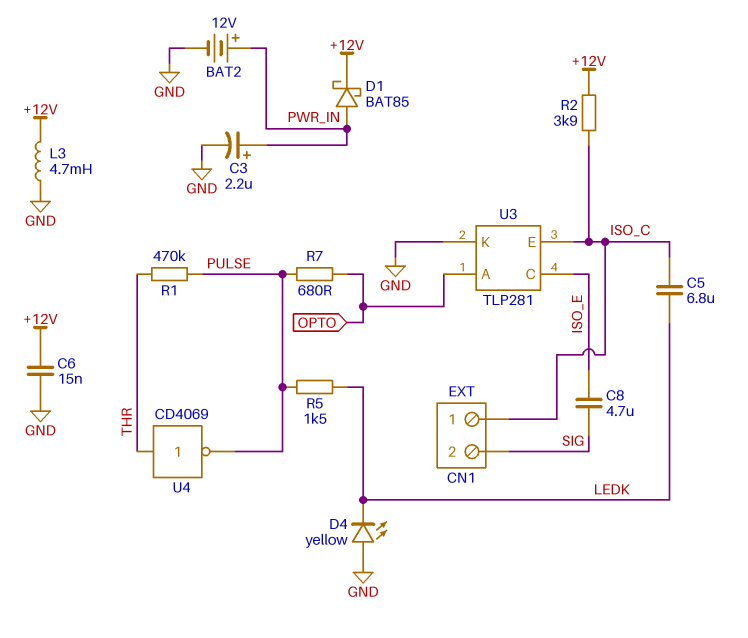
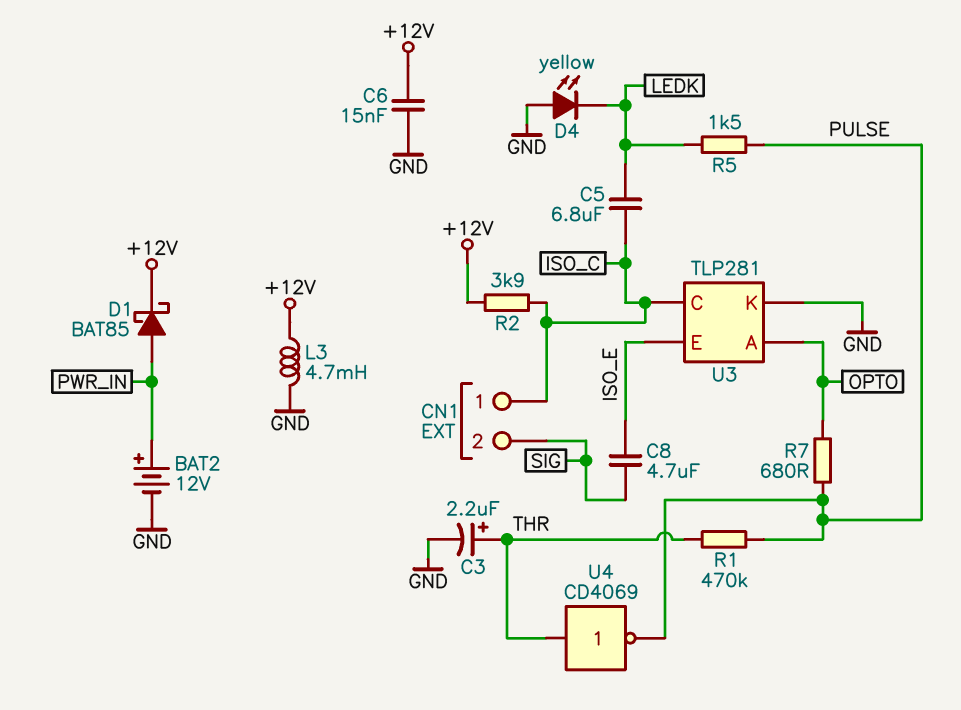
C3: 2.2uF (plus PWR_IN, minus GND) -> 2.2uF (plus THR, minus GND)
U3 pin C: ISO_E -> ISO_C
U3 pin E: ISO_C -> ISO_E

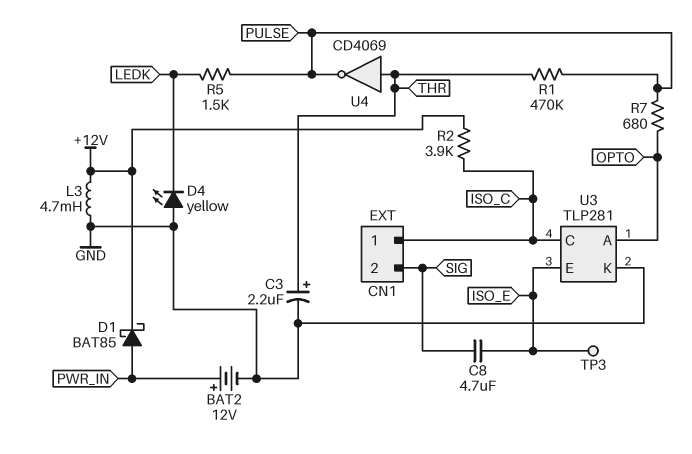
C5: 6.8uF (ISO_C, LEDK) -> none
C6: 15nF (+12V, GND) -> none
TP3: none -> test point (ISO_E)

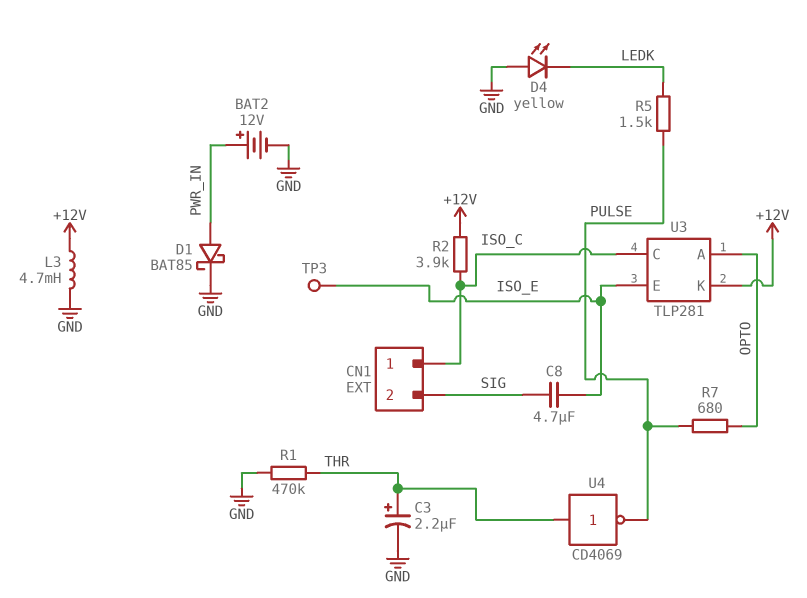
D1: schottky BAT85 (A PWR_IN, K +12V) -> schottky BAT85 (A PWR_IN, K GND)
R1: 470k (PULSE, THR) -> 470k (GND, THR)
U3 pin K: GND -> +12V

